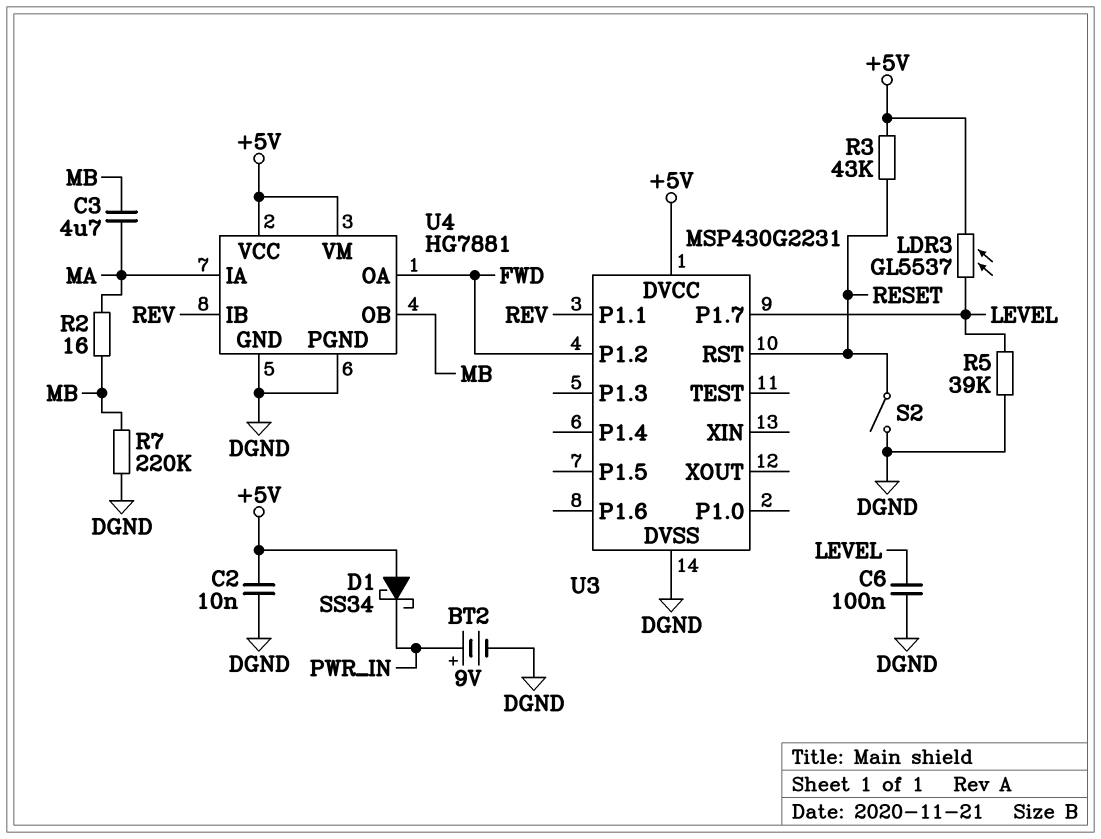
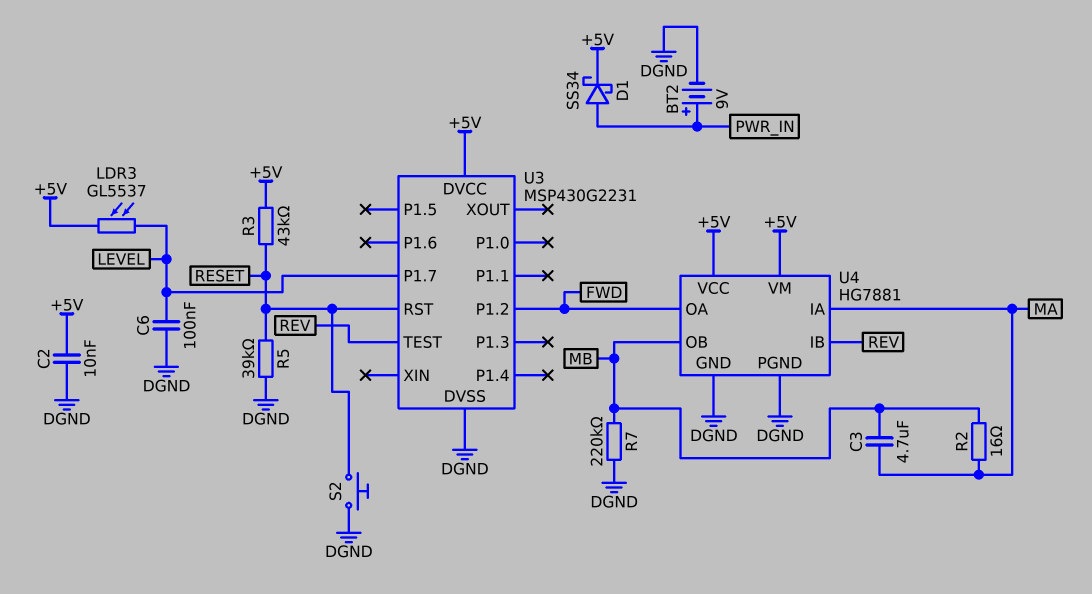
D1: schottky SS34 (A +5V, K PWR_IN) -> schottky SS34 (A PWR_IN, K +5V)
R5: 39k (DGND, LEVEL) -> 39k (DGND, RESET)
S2: switch (DGND, RESET) -> button (DGND, RESET)
U3 pin P1.1: REV -> none
U3 pin TEST: none -> REV

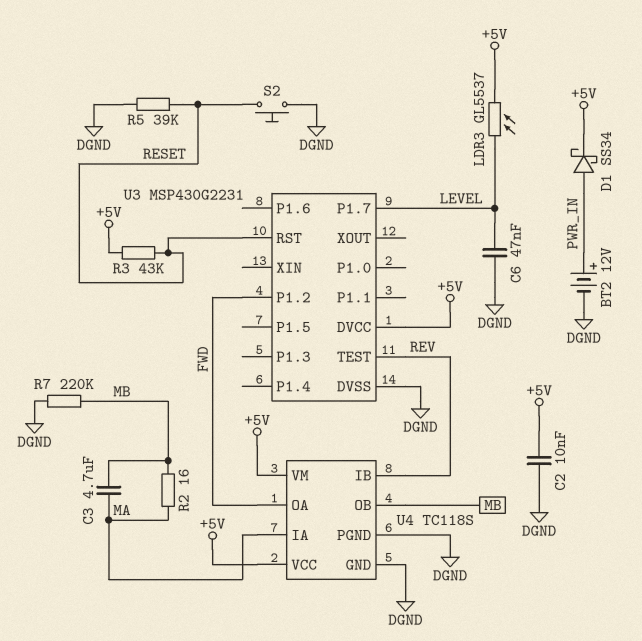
BT2: 9V (plus PWR_IN, minus DGND) -> 12V (plus PWR_IN, minus DGND)
C6: 100nF (DGND, LEVEL) -> 47nF (DGND, LEVEL)
U4: HG7881 -> TC118S

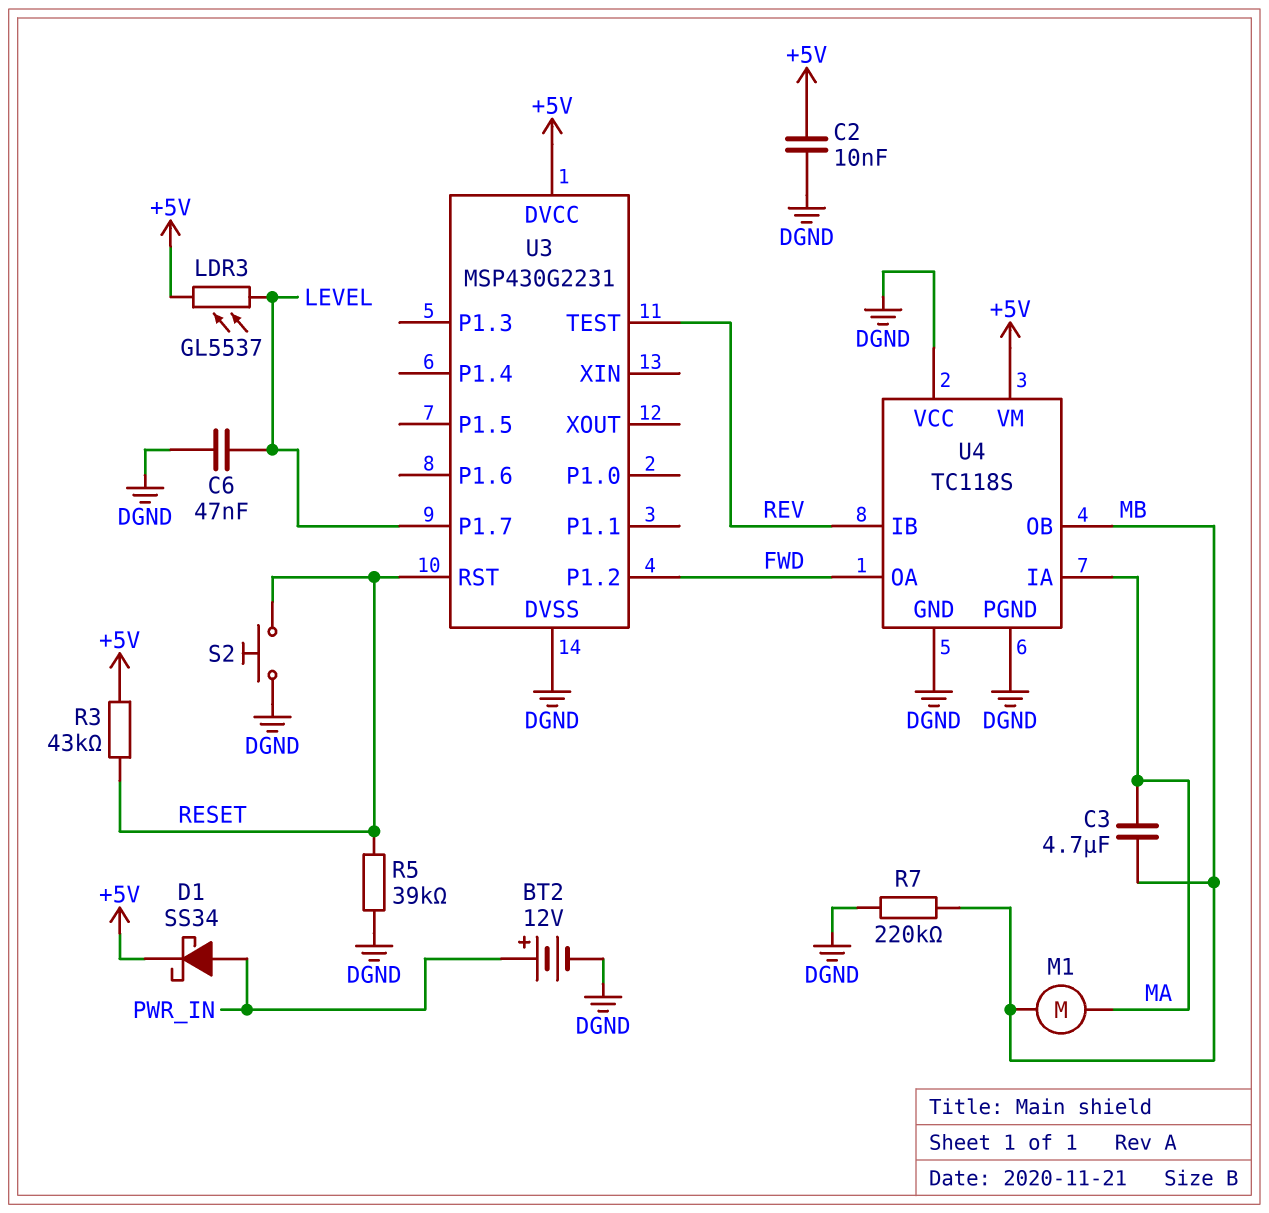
M1: none -> motor (MA, MB)
R2: 16 (MA, MB) -> none
U4 pin VCC: +5V -> DGND

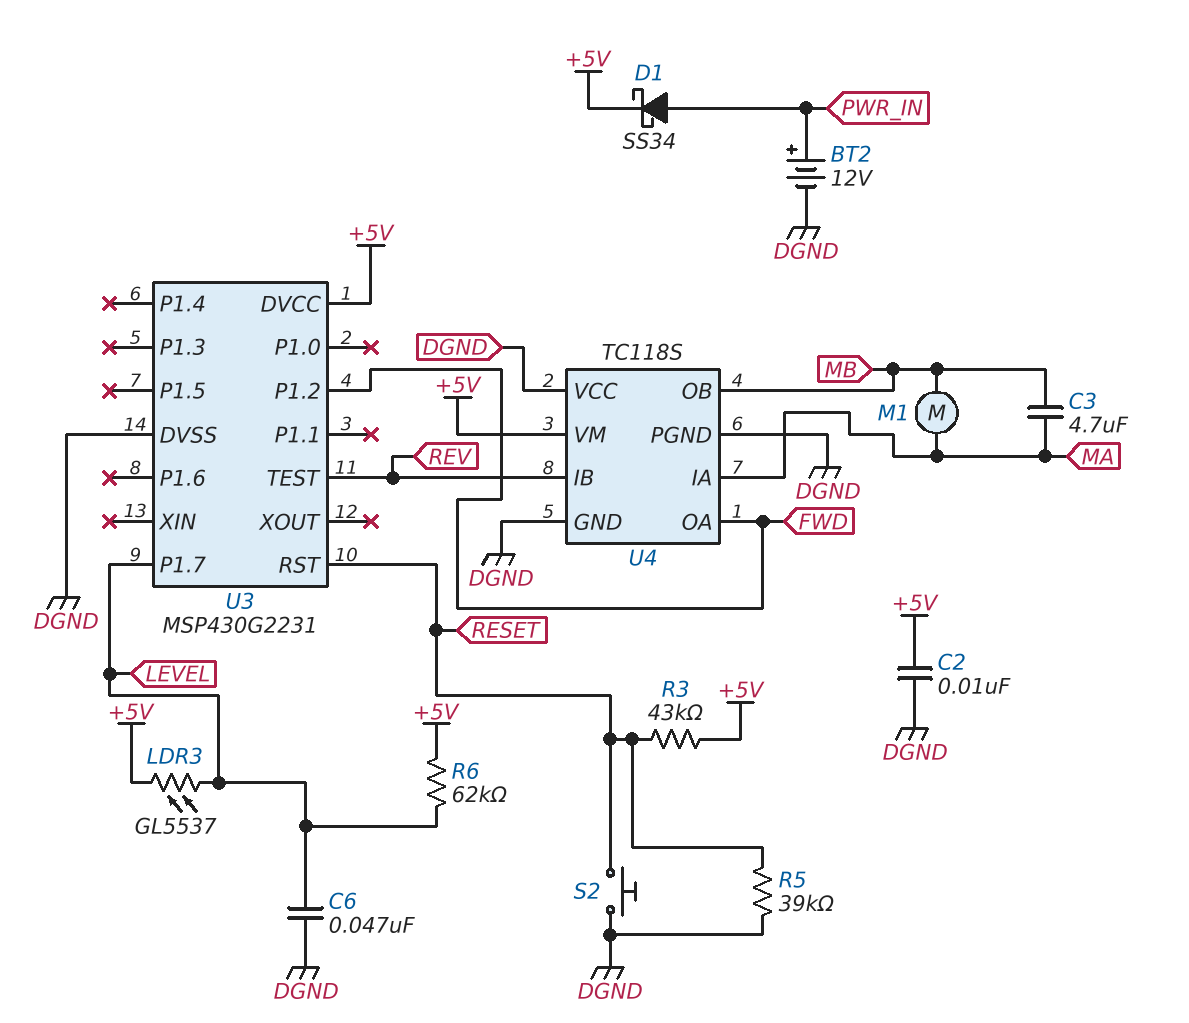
R6: none -> 62k (+5V, LEVEL)
R7: 220k (DGND, MB) -> none

